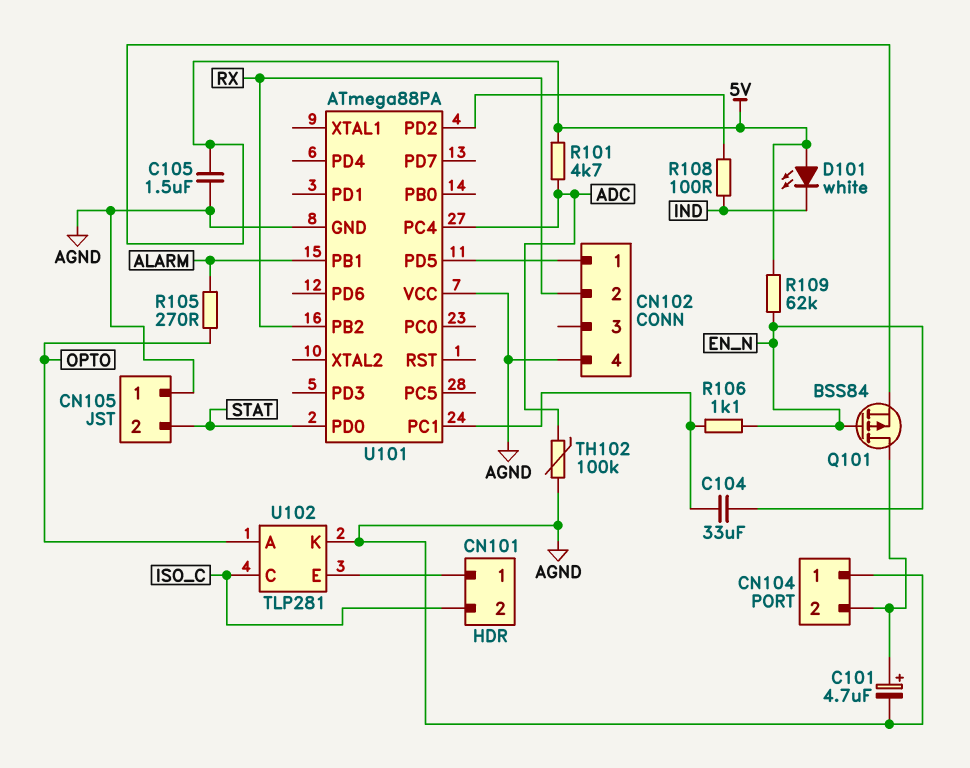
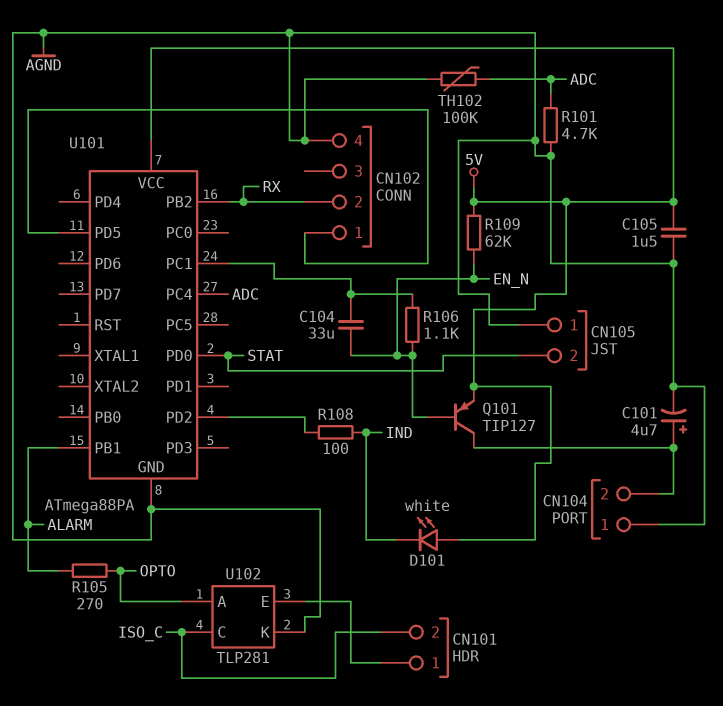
Q101: PMOS BSS84 (G EN_N, D CN104/2, S 5V) -> PNP TIP127 (B EN_N, C CN104/2, E 5V)
R101: 4.7k (5V, ADC) -> 4.7k (ADC, AGND)
U101 pin VCC: AGND -> 5V

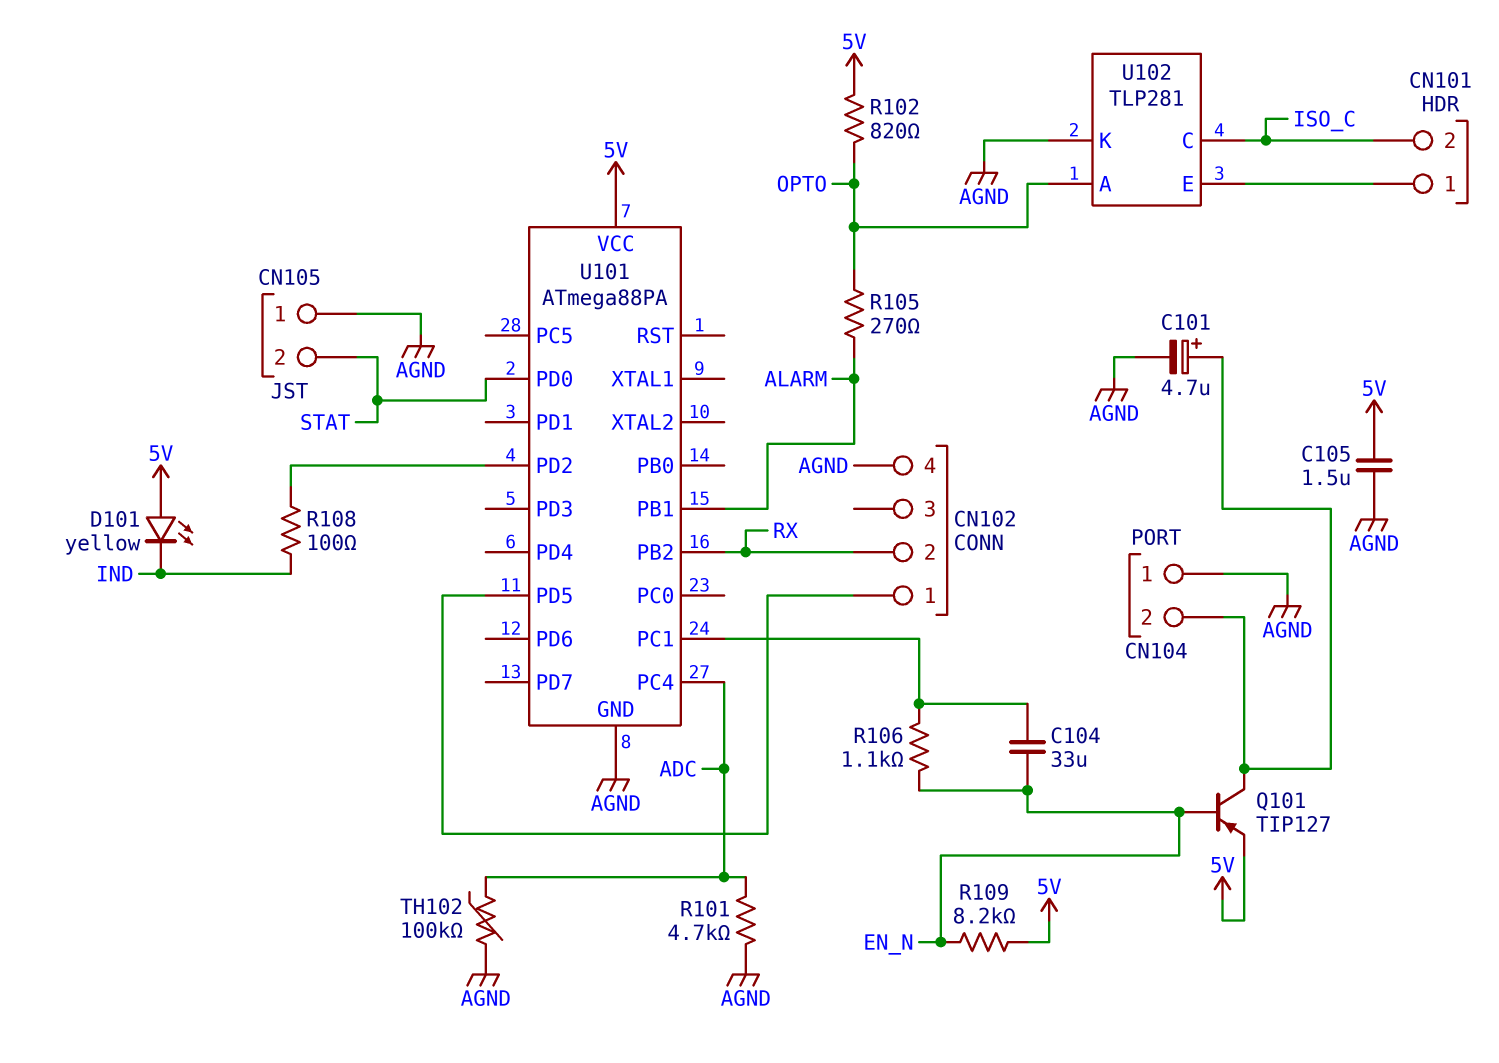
D101: LED white (A 5V, K IND) -> LED yellow (A 5V, K IND)
R102: none -> 820 (5V, OPTO)
R109: 62k (5V, EN_N) -> 8.2k (5V, EN_N)

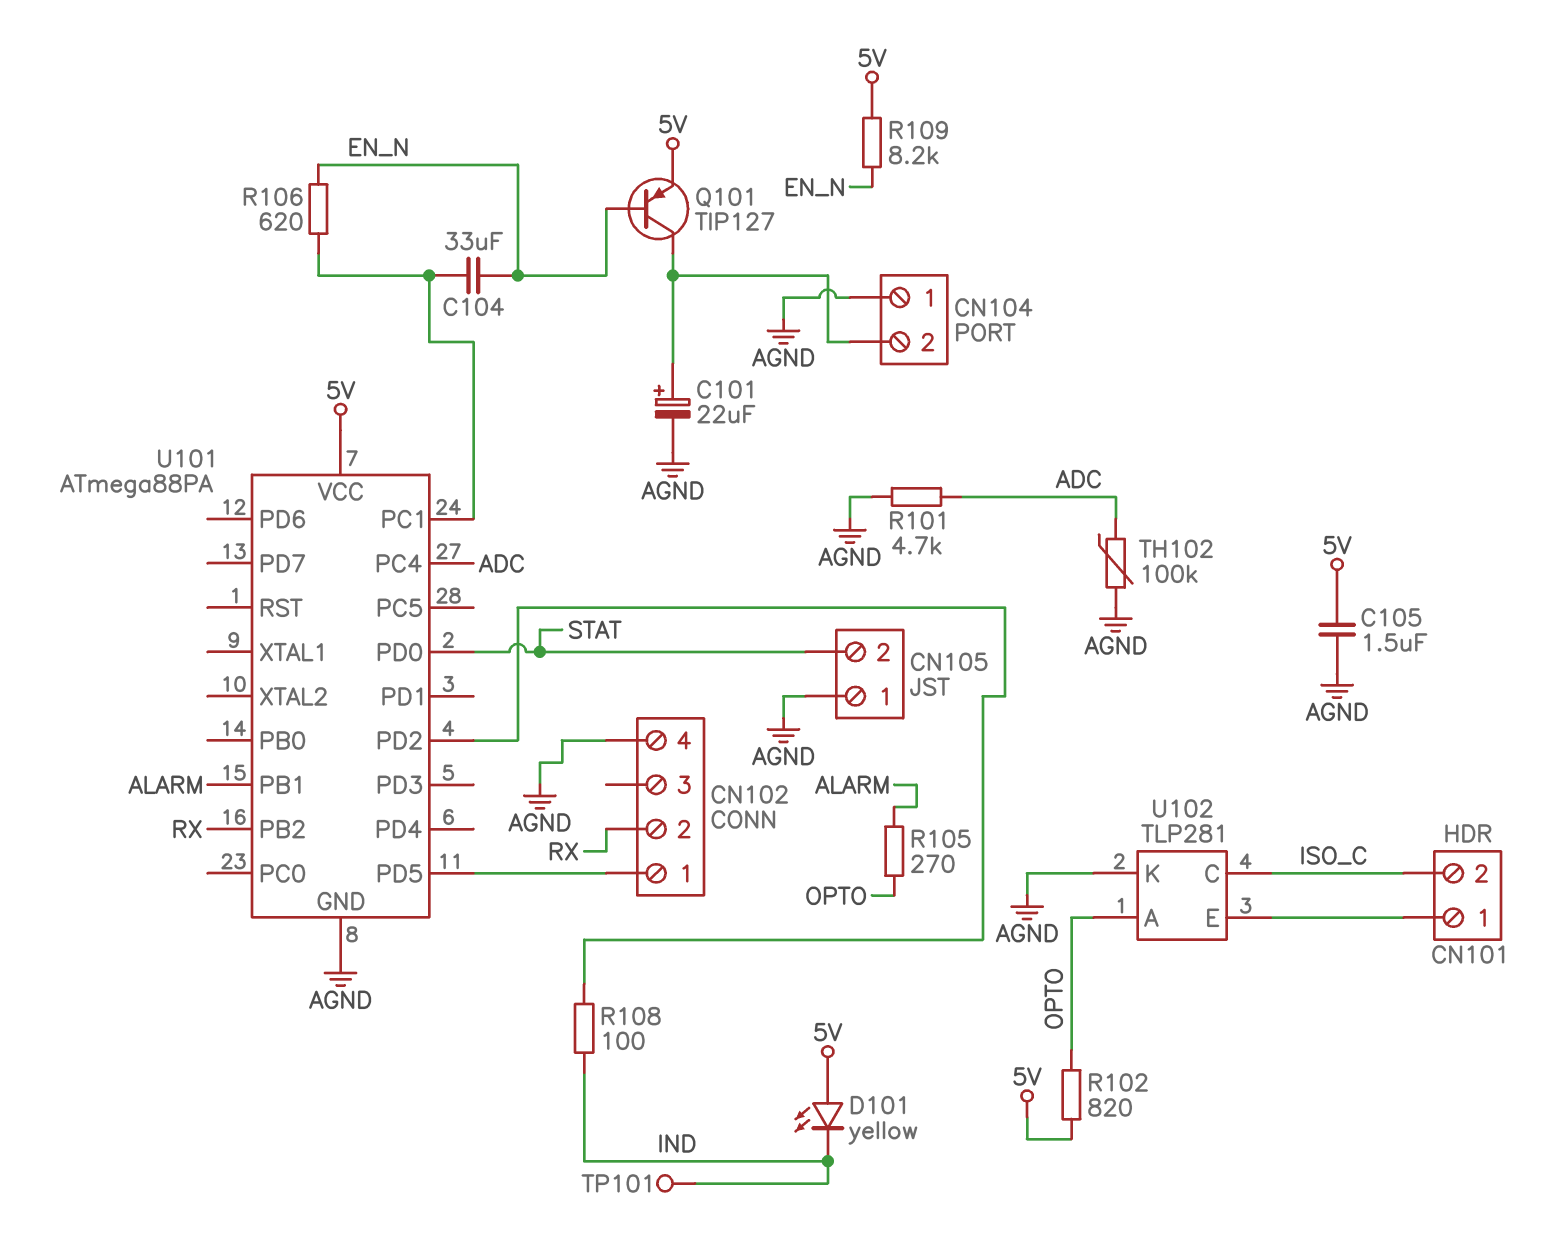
C101: 4.7uF (plus CN104/2, minus AGND) -> 22uF (plus CN104/2, minus AGND)
R106: 1.1k (EN_N, U101/PC1) -> 620 (EN_N, U101/PC1)
TP101: none -> test point (IND)

